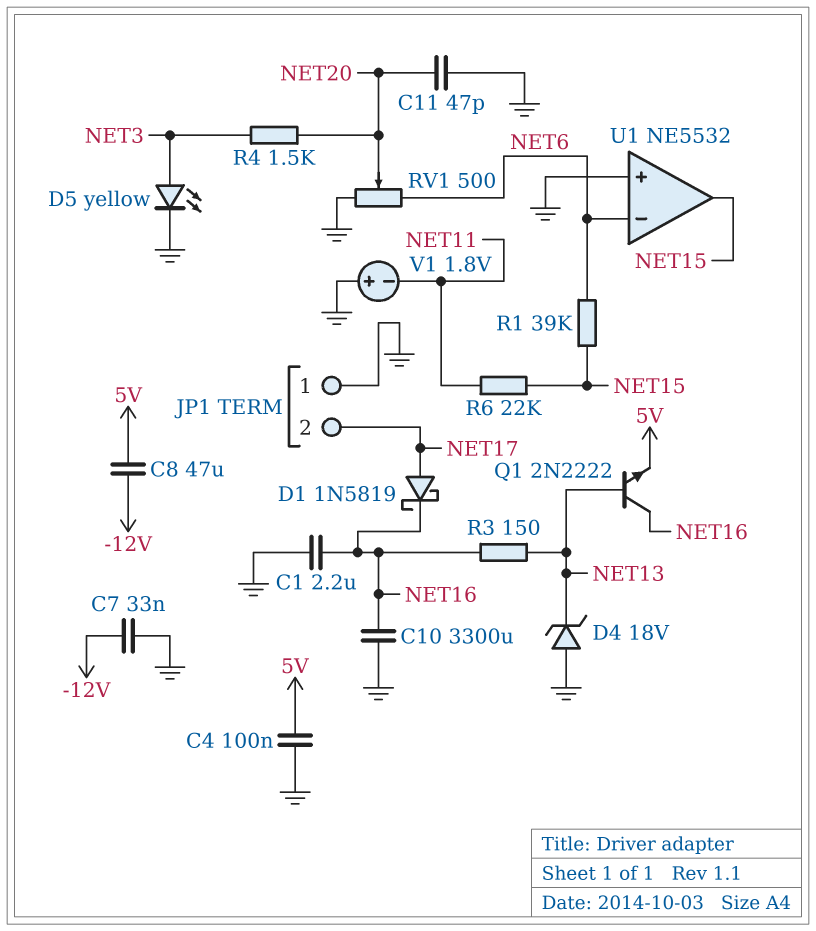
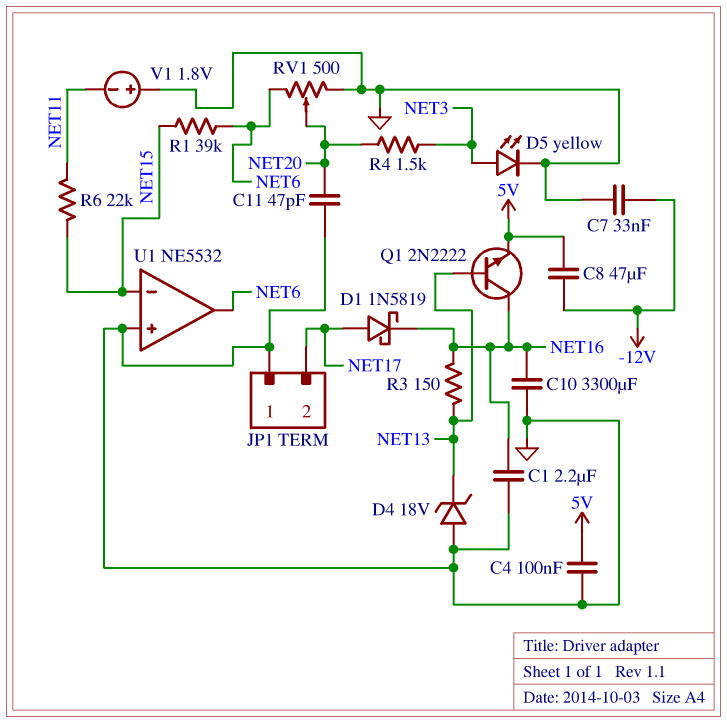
U1 pin in-: NET6 -> NET15
U1 pin out: NET15 -> NET6

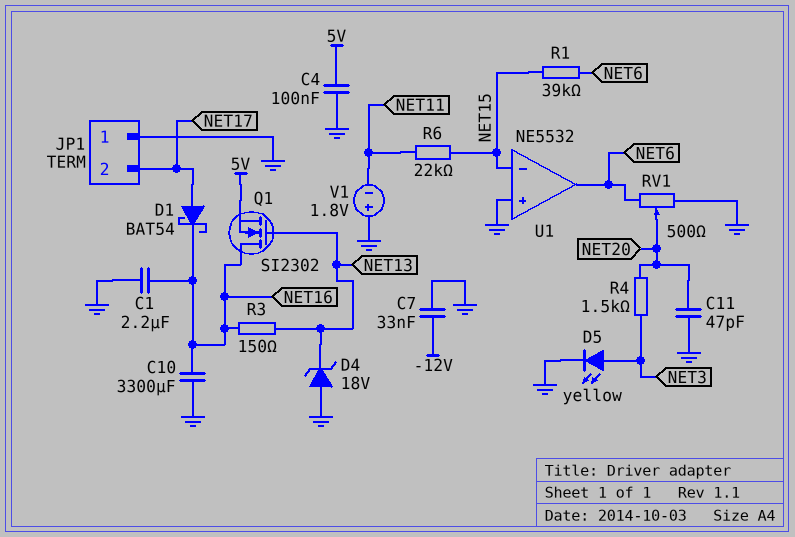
C8: 47uF (-12V, 5V) -> none
D1: schottky 1N5819 (A NET17, K NET16) -> schottky BAT54 (A NET17, K NET16)
Q1: NPN 2N2222 (B NET13, C NET16, E 5V) -> NMOS SI2302 (G NET13, D NET16, S 5V)

